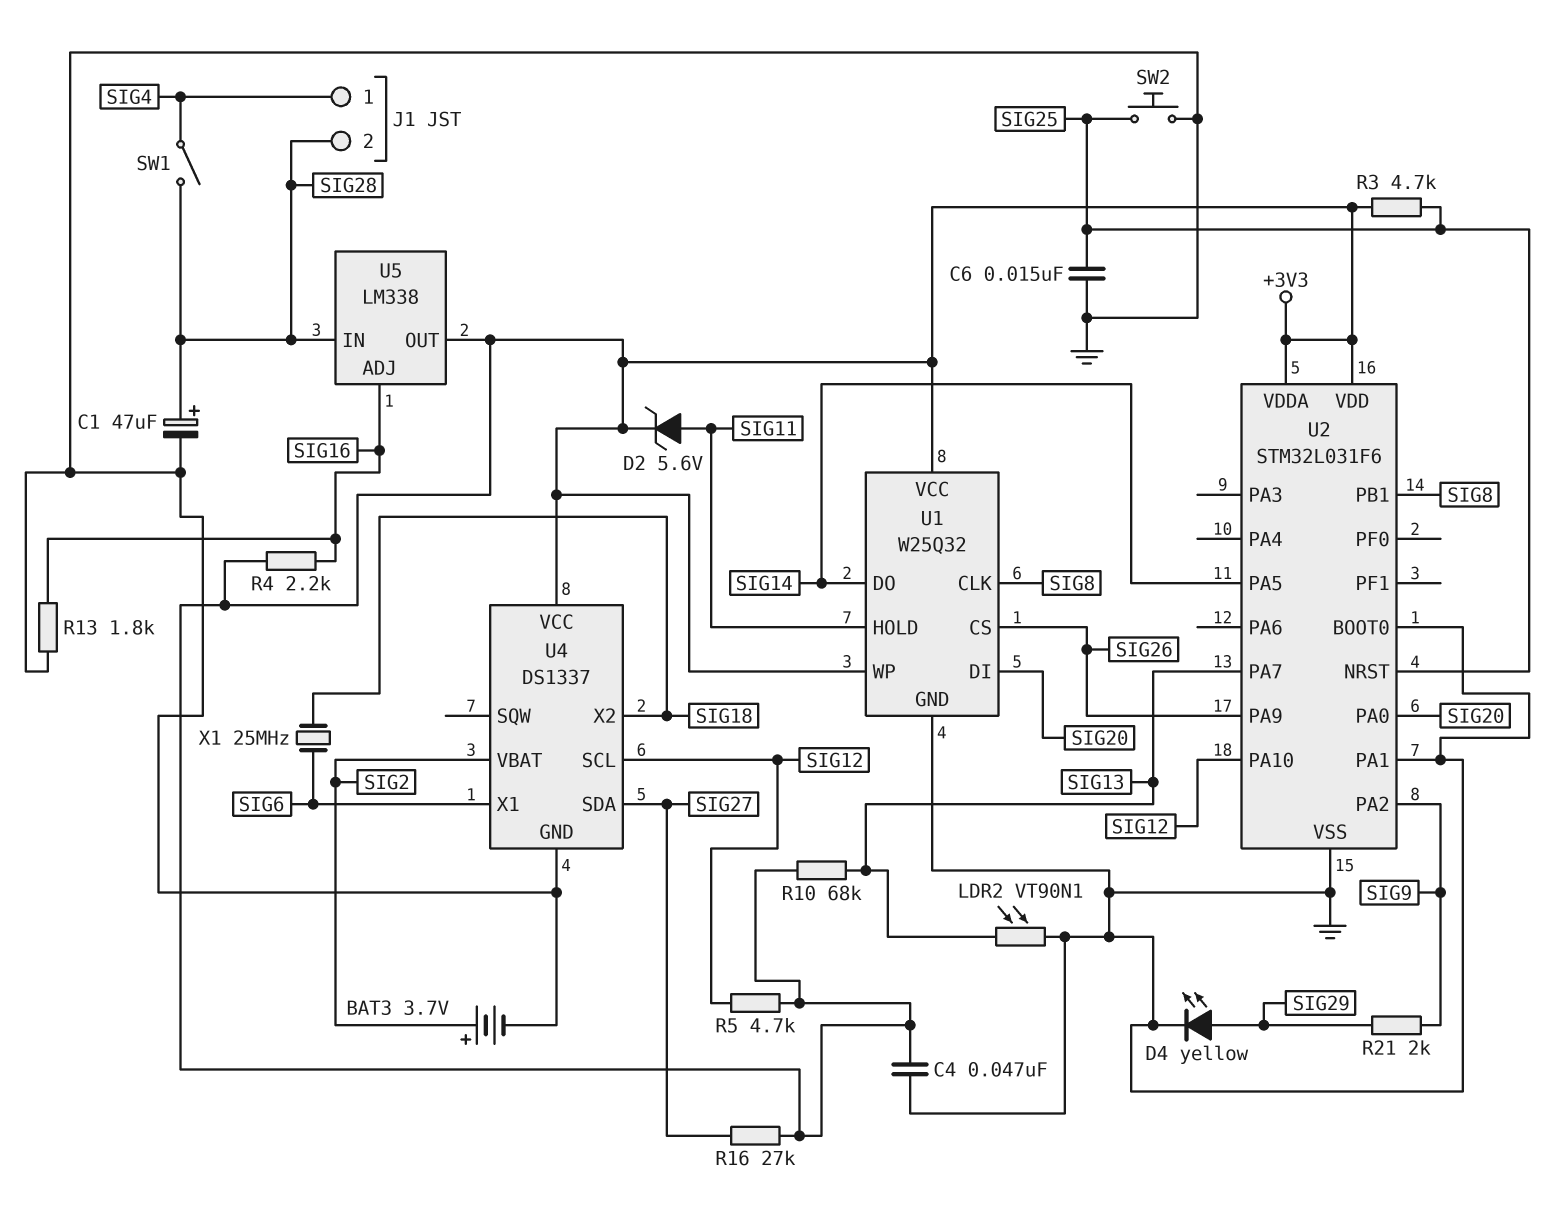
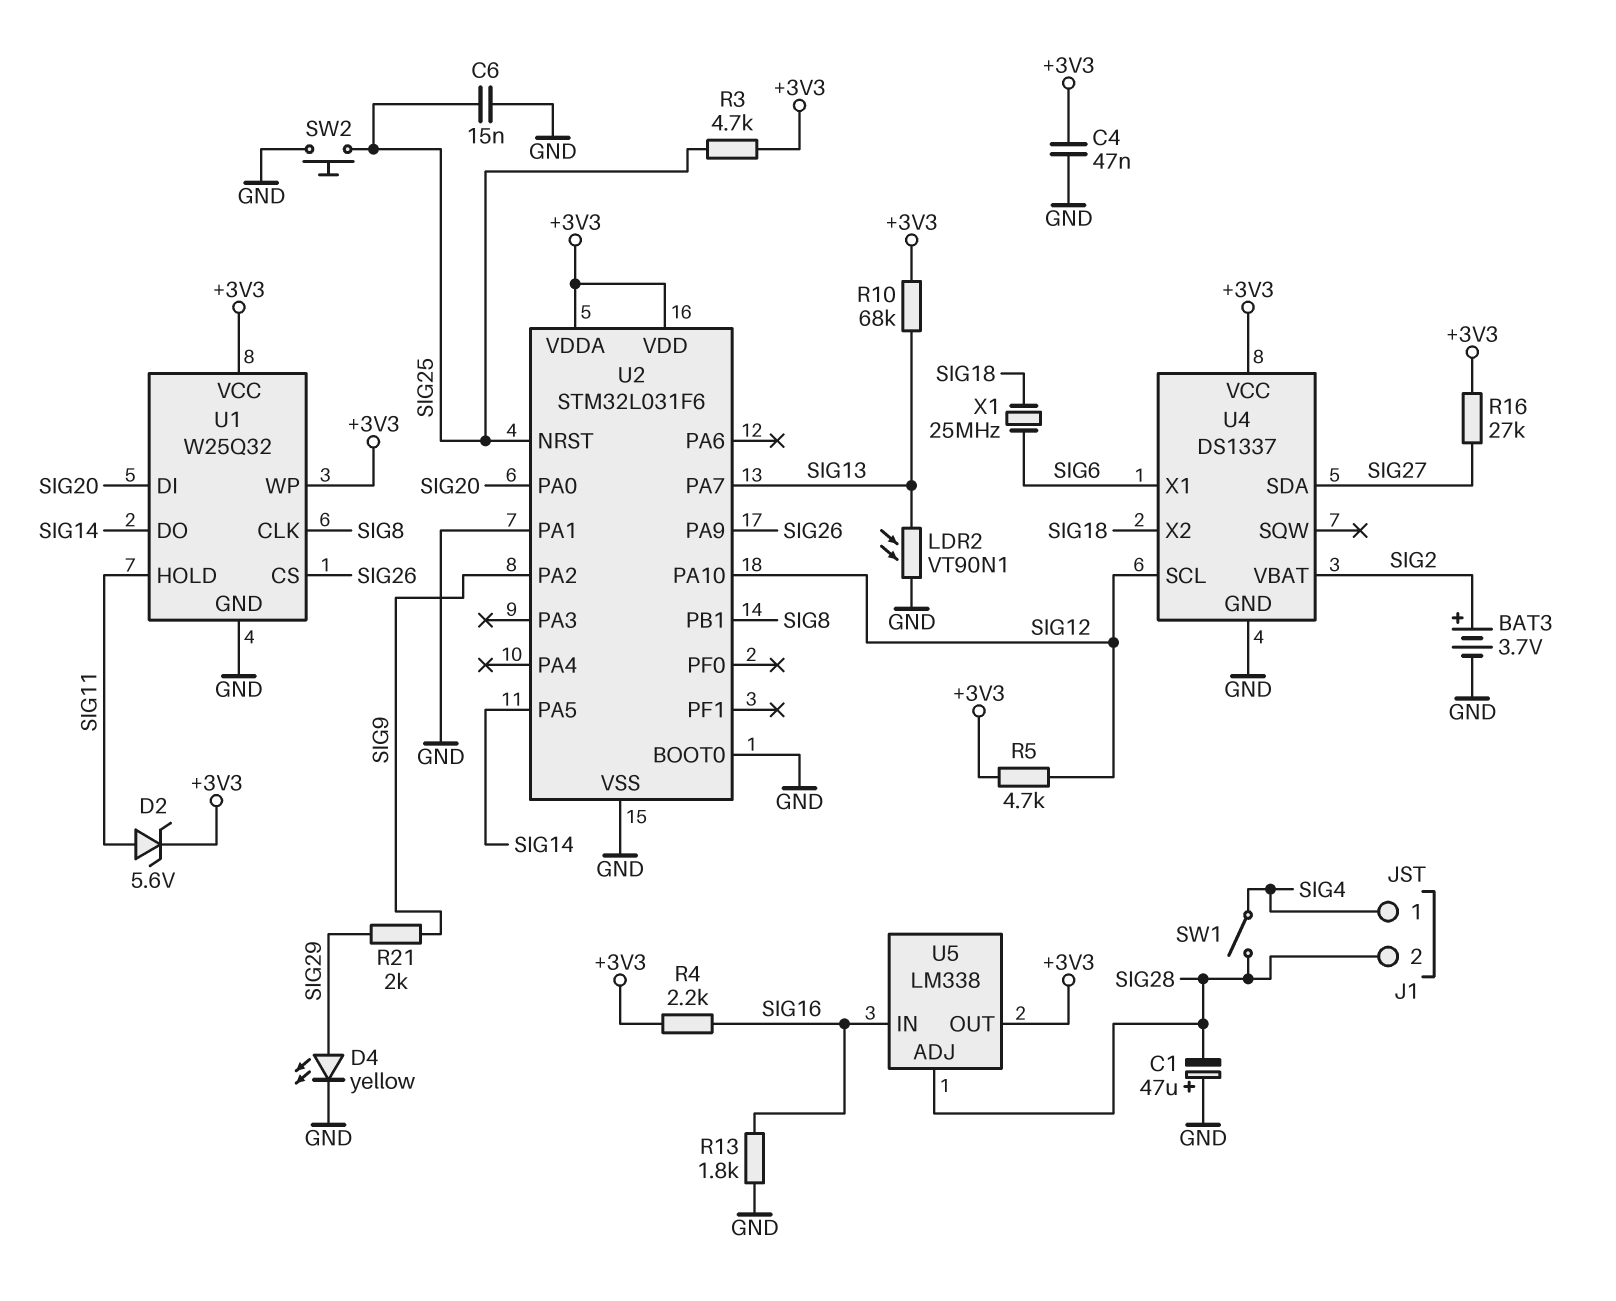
C1: 47uF (plus SIG28, minus GND) -> 47uF (plus GND, minus SIG28)
U5 pin ADJ: SIG16 -> SIG28
U5 pin IN: SIG28 -> SIG16

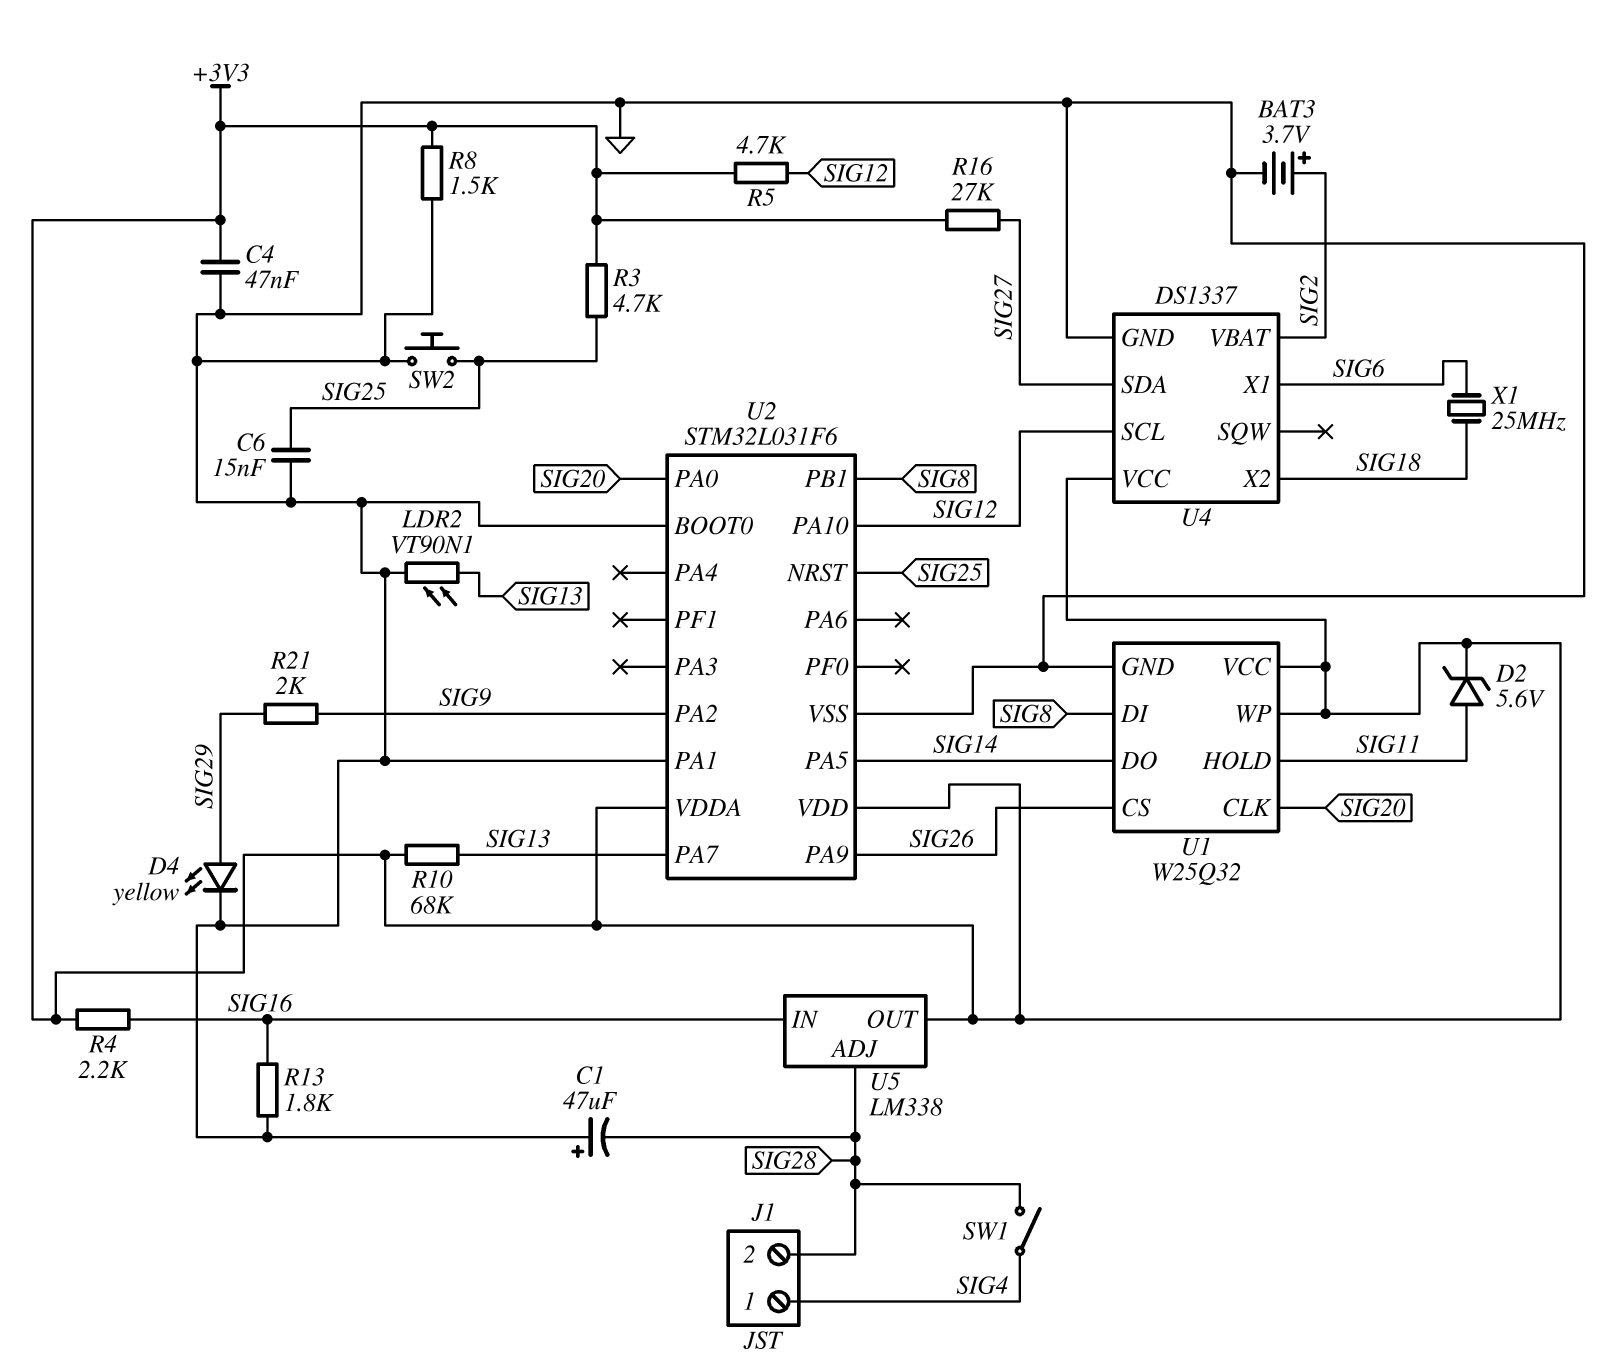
R8: none -> 1.5k (+3V3, GND)
U1 pin CLK: SIG8 -> SIG20
U1 pin DI: SIG20 -> SIG8

